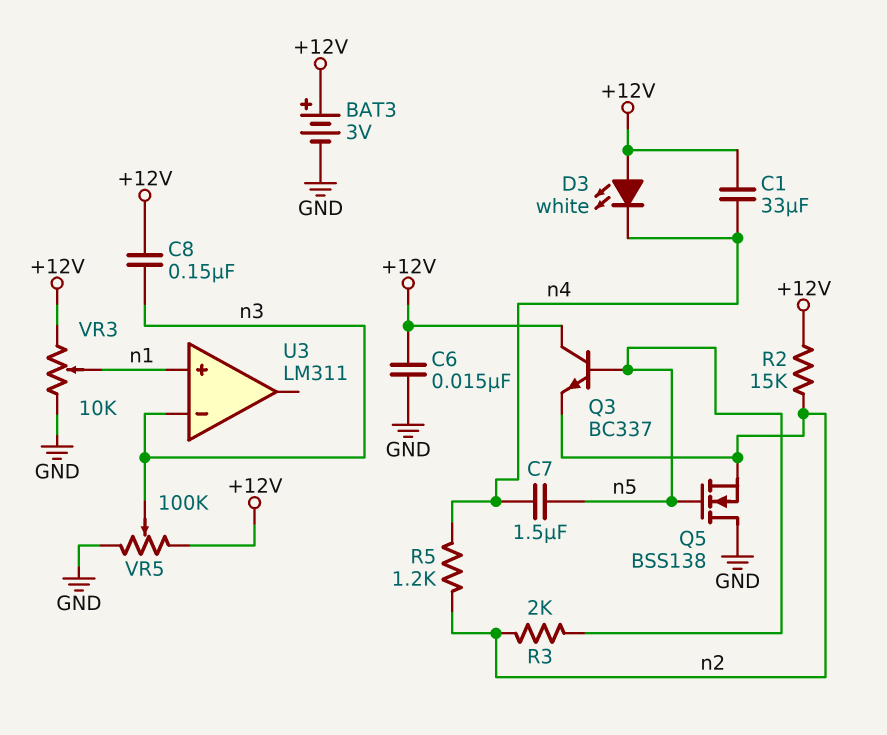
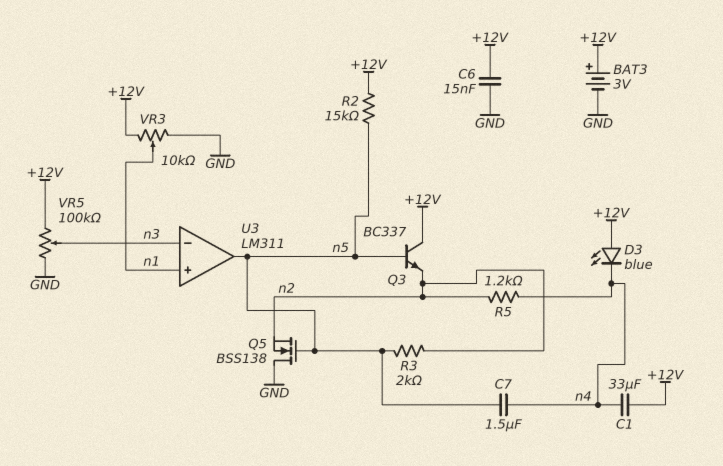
C8: 150nF (+12V, n3) -> none
D3: LED white (A +12V, K n4) -> LED blue (A +12V, K n4)
R2: 15k (+12V, n2) -> 15k (+12V, n5)
U3 pin out: none -> n5

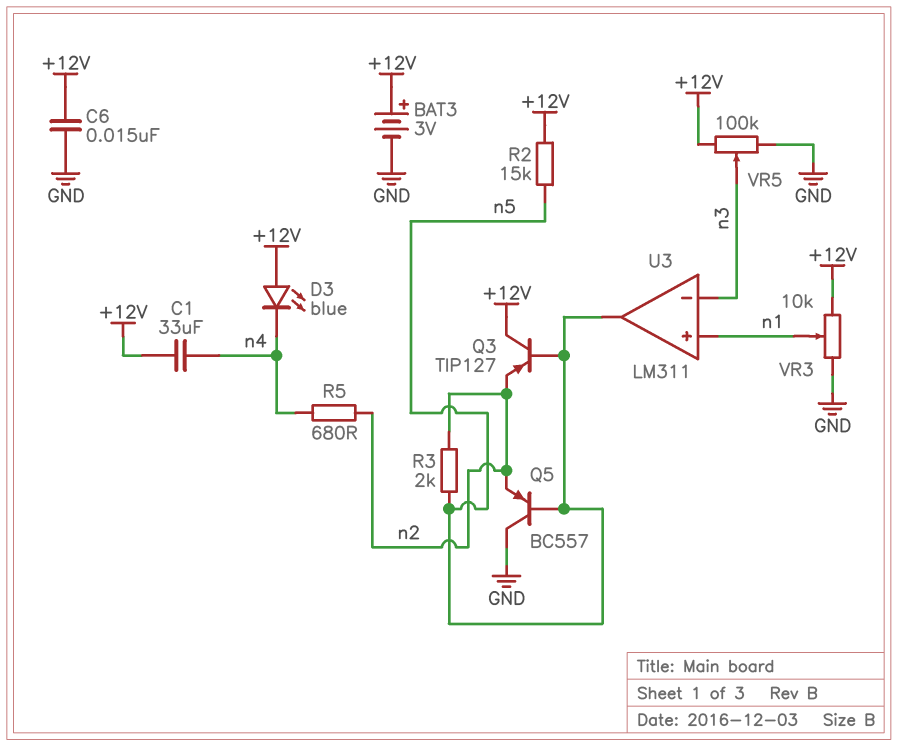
C7: 1.5uF (n4, n5) -> none
Q3: NPN BC337 (B n5, C +12V, E n2) -> PNP TIP127 (B n5, C +12V, E n2)
Q5: NMOS BSS138 (G n5, D GND, S n2) -> PNP BC557 (B n5, C GND, E n2)
R5: 1.2k (n2, n4) -> 680 (n2, n4)

